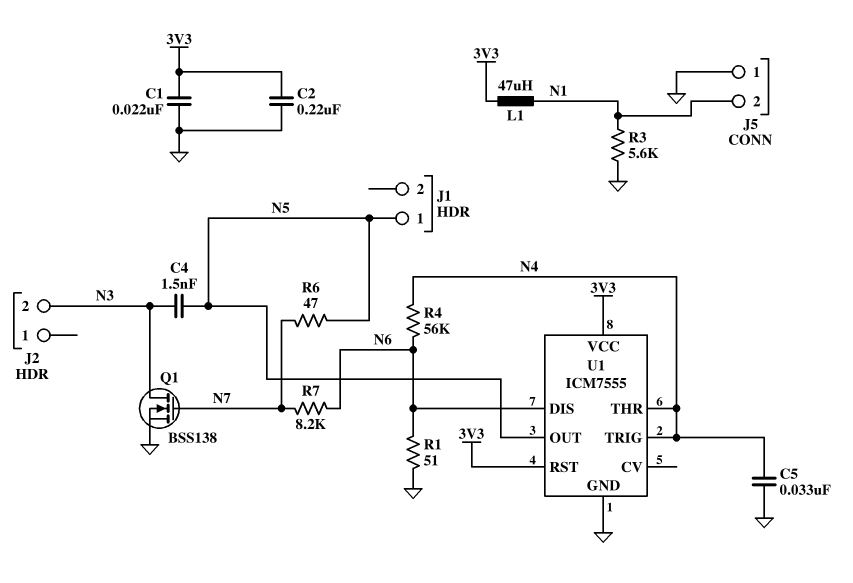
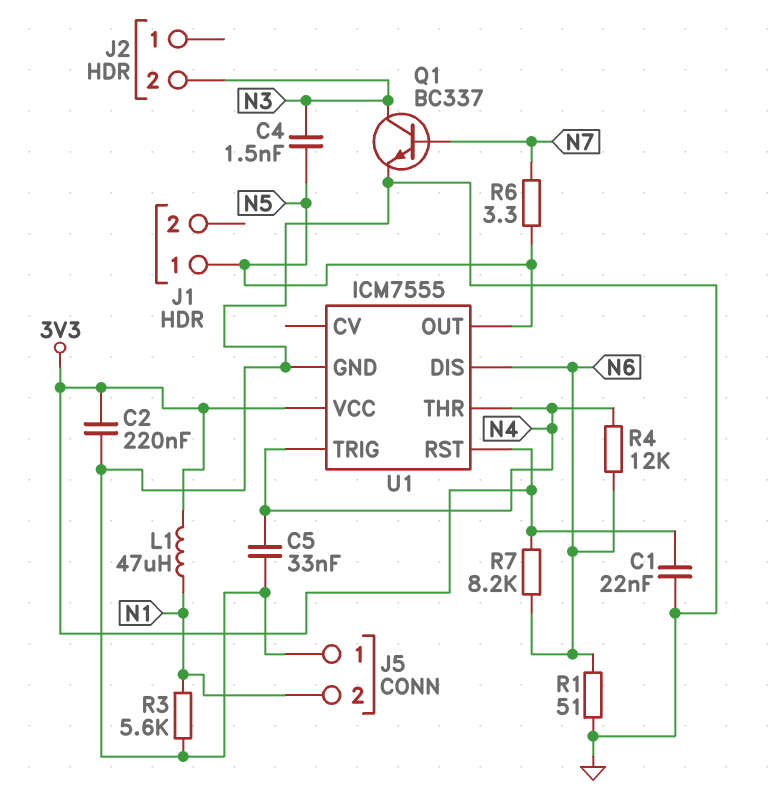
Q1: NMOS BSS138 (G N7, D N3, S GND) -> NPN BC337 (B N7, C N3, E GND)
R4: 56k (N4, N6) -> 12k (N4, N6)
R6: 47 (N5, N7) -> 3.3 (N5, N7)
R7: 8.2k (N6, N7) -> 8.2k (3V3, N6)

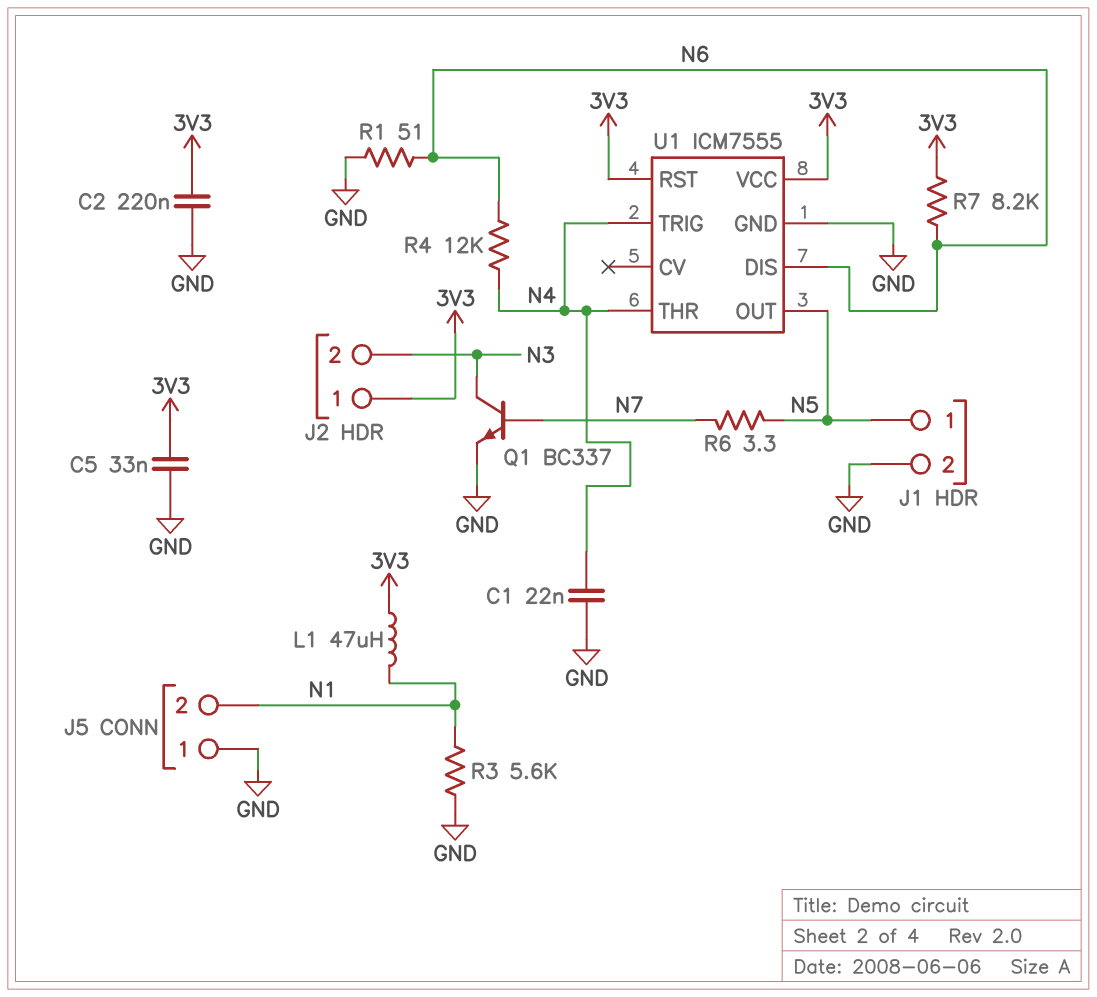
C1: 22nF (3V3, GND) -> 22nF (GND, N4)
C4: 1.5nF (N3, N5) -> none
C5: 33nF (GND, N4) -> 33nF (3V3, GND)
J1 pin 2: none -> GND
J2 pin 1: none -> 3V3

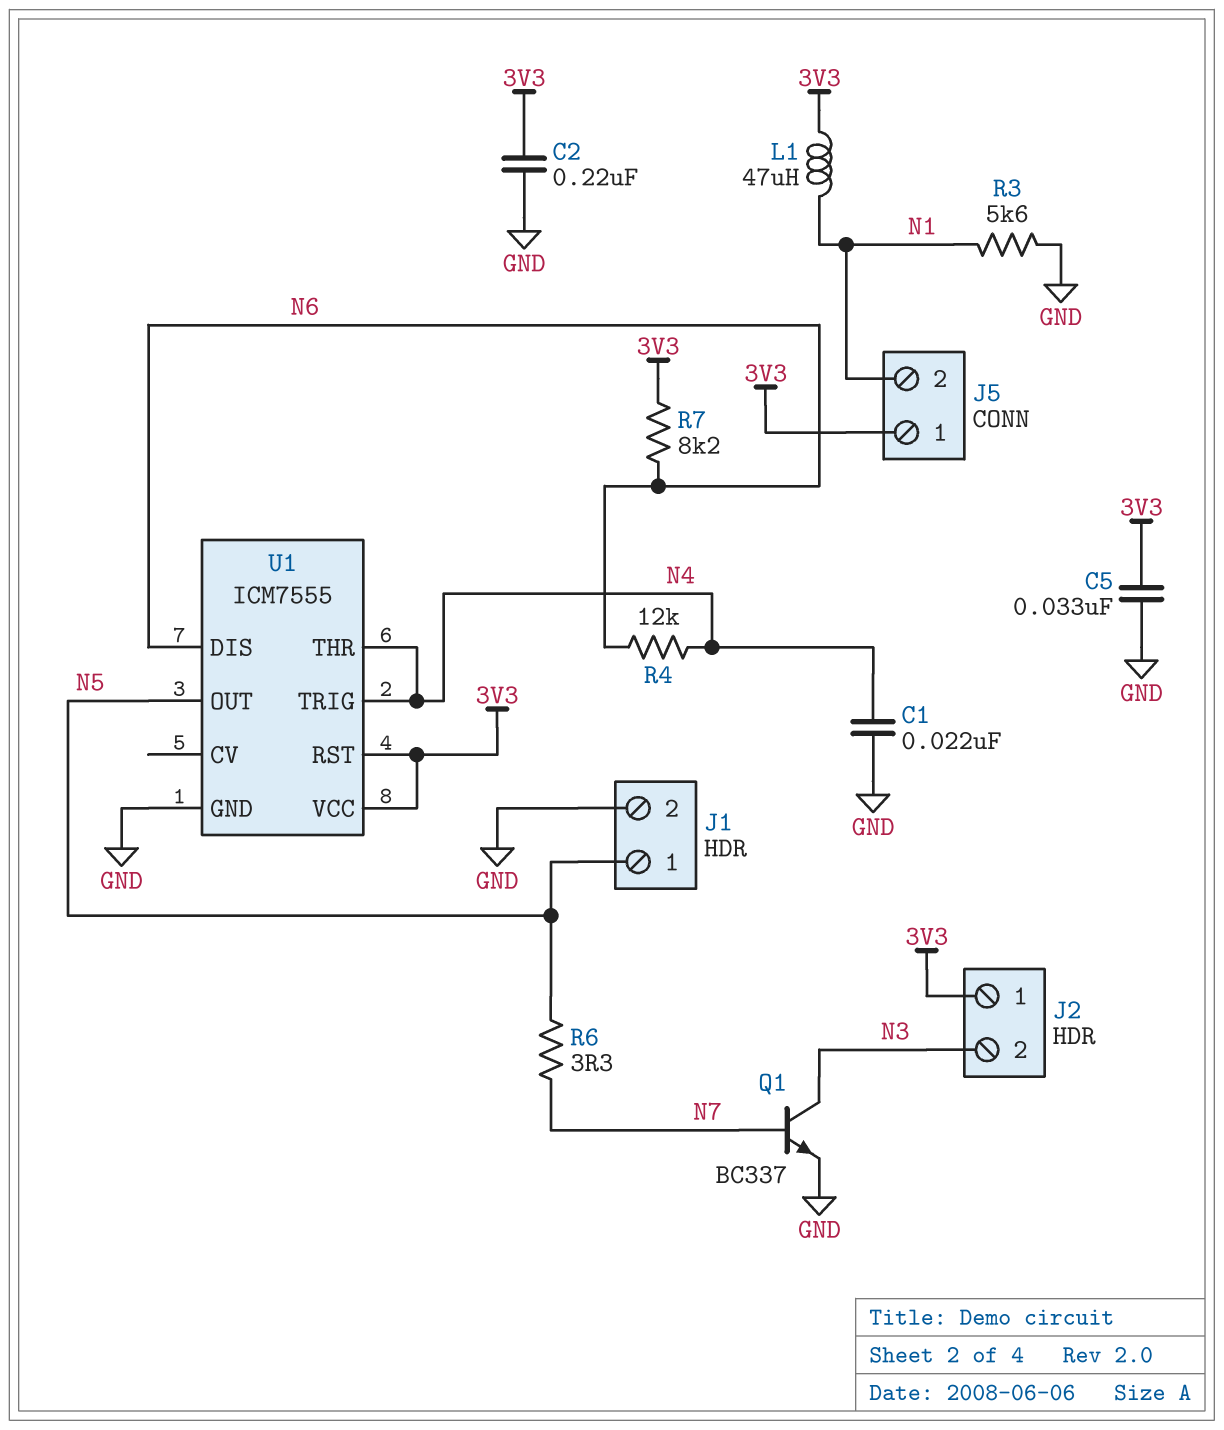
J5 pin 1: GND -> 3V3
R1: 51 (GND, N6) -> none

